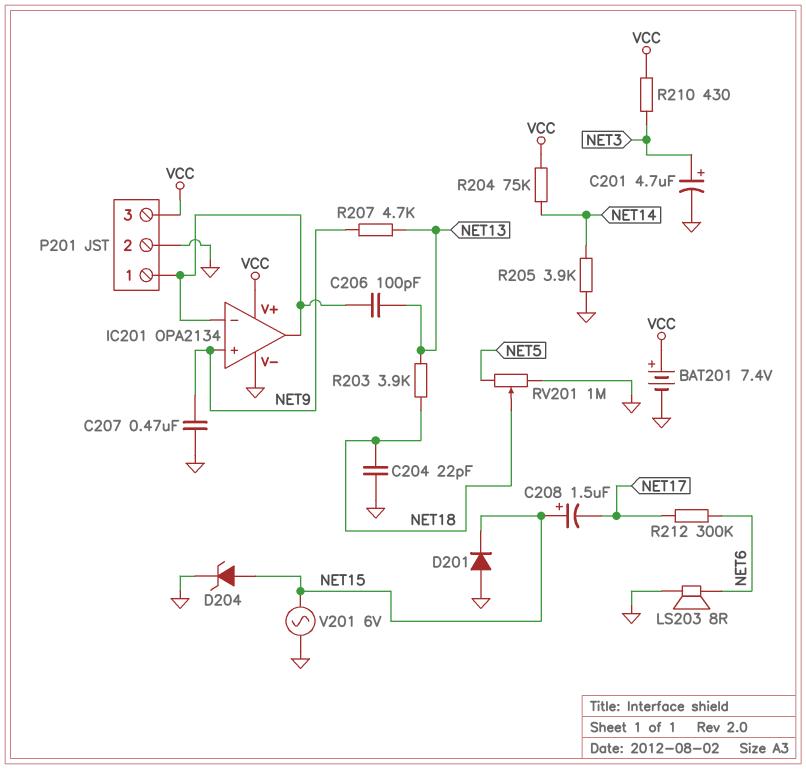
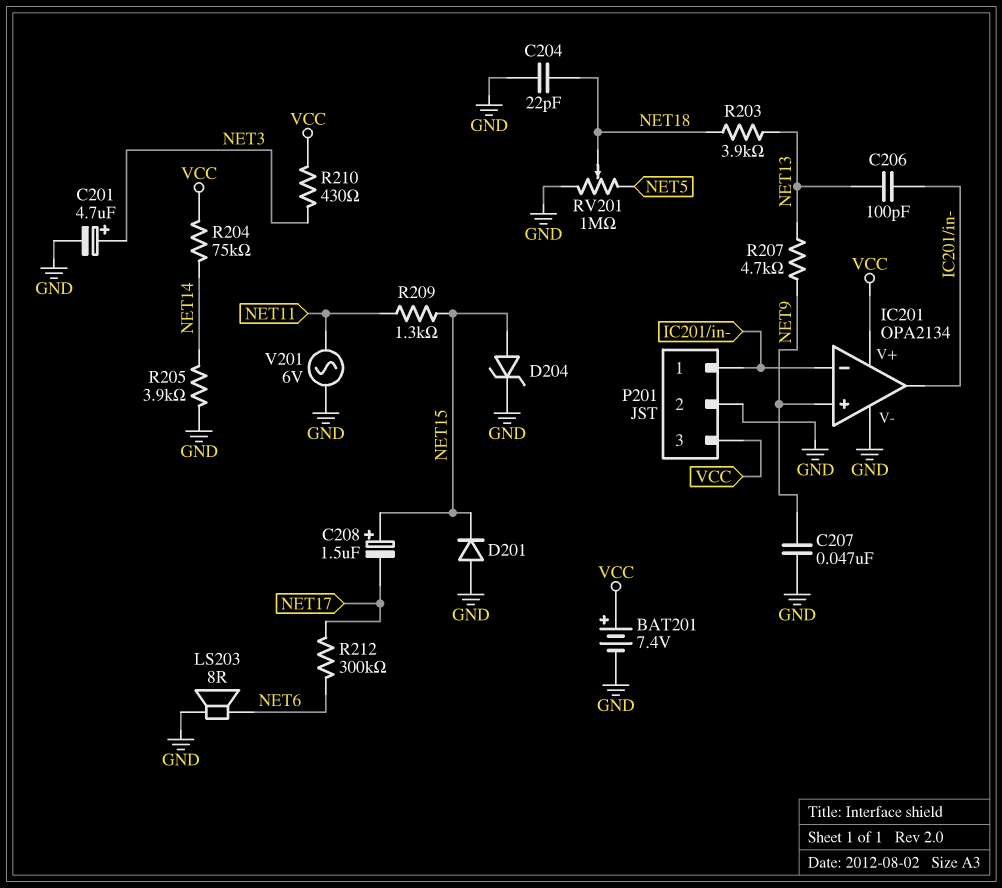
C207: 470nF (GND, NET9) -> 47nF (GND, NET9)
R209: none -> 1.3k (NET11, NET15)
V201: AC 6V (GND, NET15) -> AC 6V (GND, NET11)

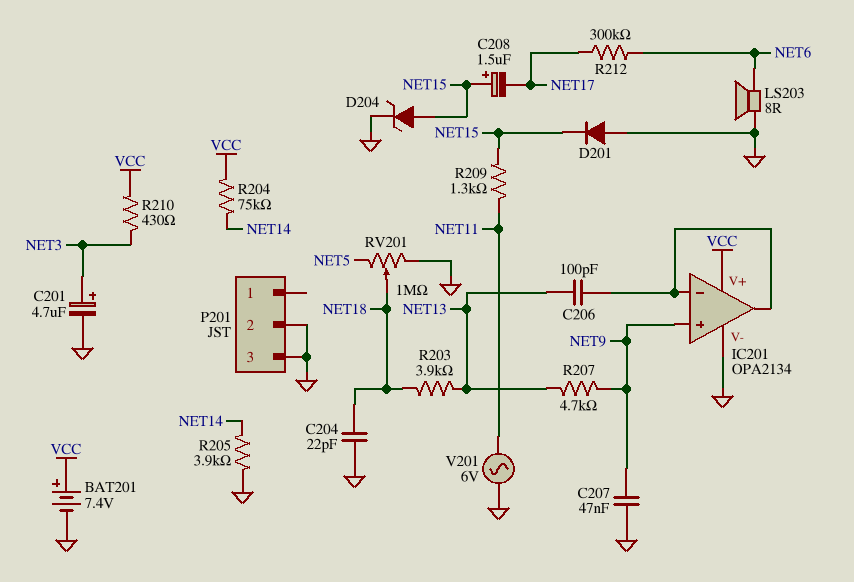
P201 pin 1: IC201/in- -> none
P201 pin 3: VCC -> GND

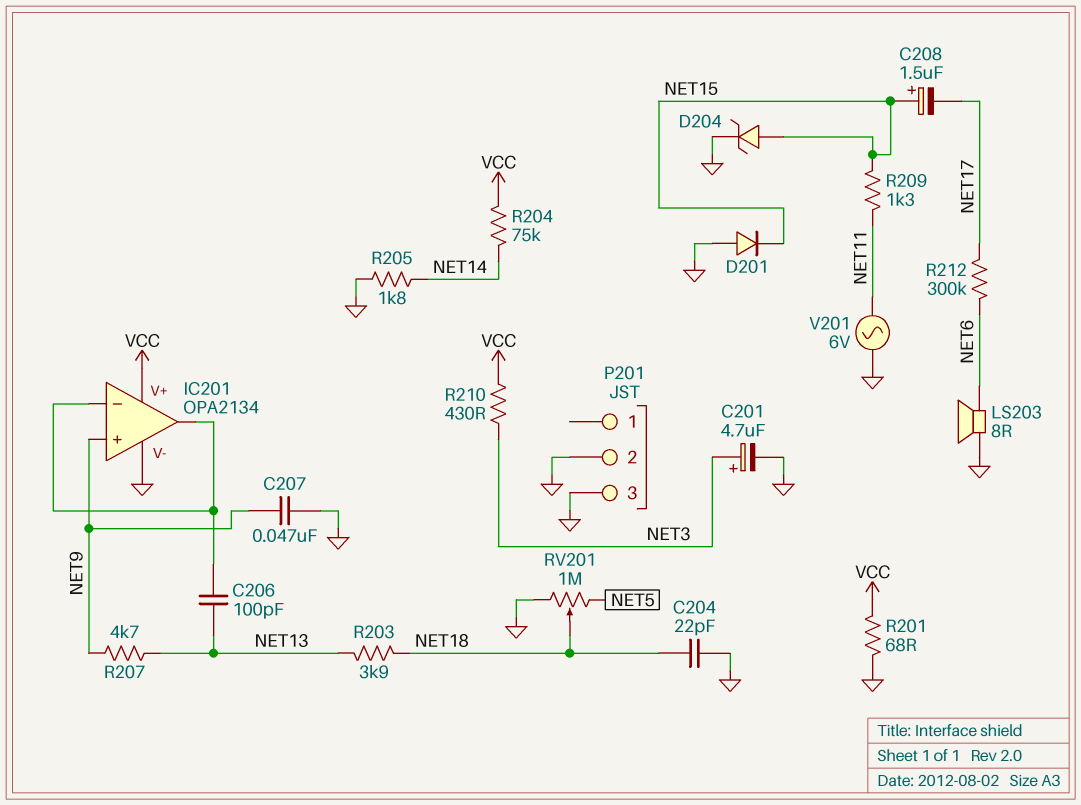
BAT201: 7.4V (plus VCC, minus GND) -> none
R201: none -> 68 (GND, VCC)
R205: 3.9k (GND, NET14) -> 1.8k (GND, NET14)

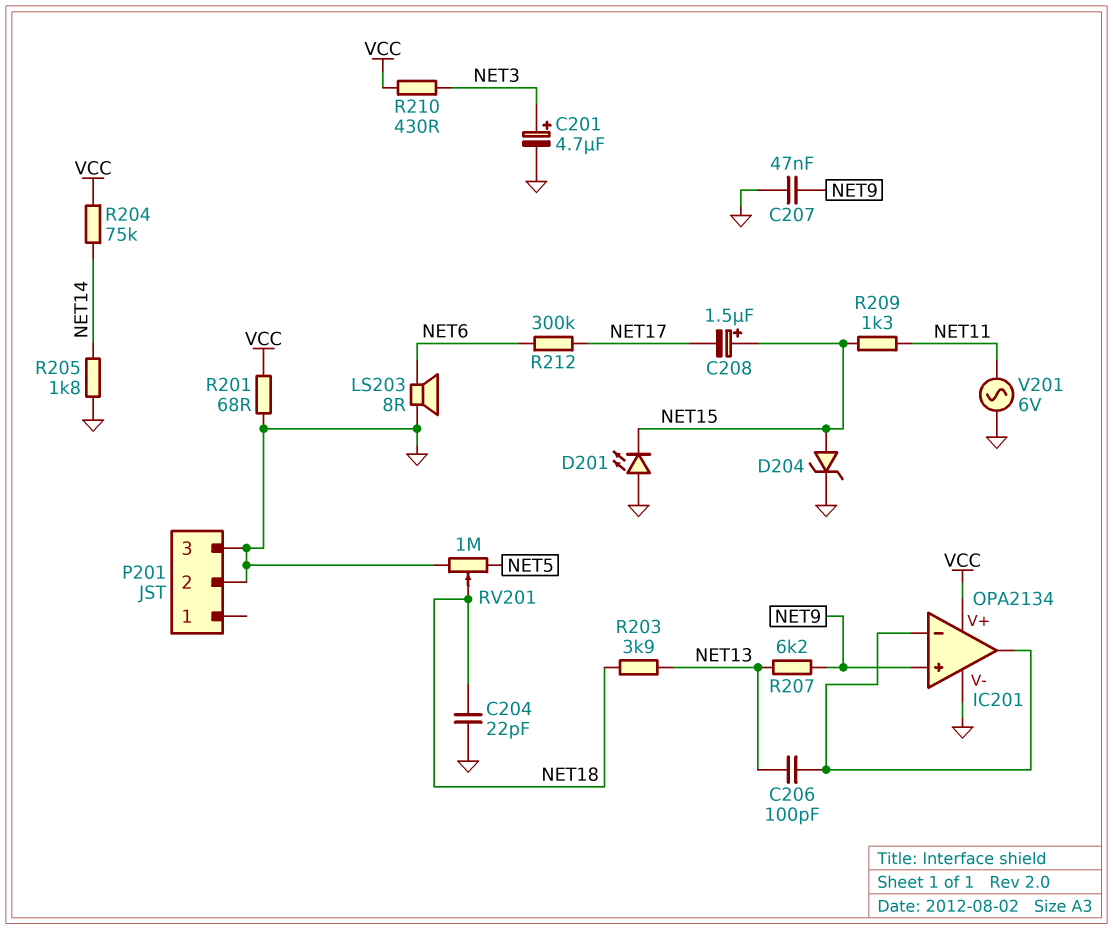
D201: diode (A GND, K NET15) -> LED (A GND, K NET15)
R207: 4.7k (NET9, NET13) -> 6.2k (NET9, NET13)

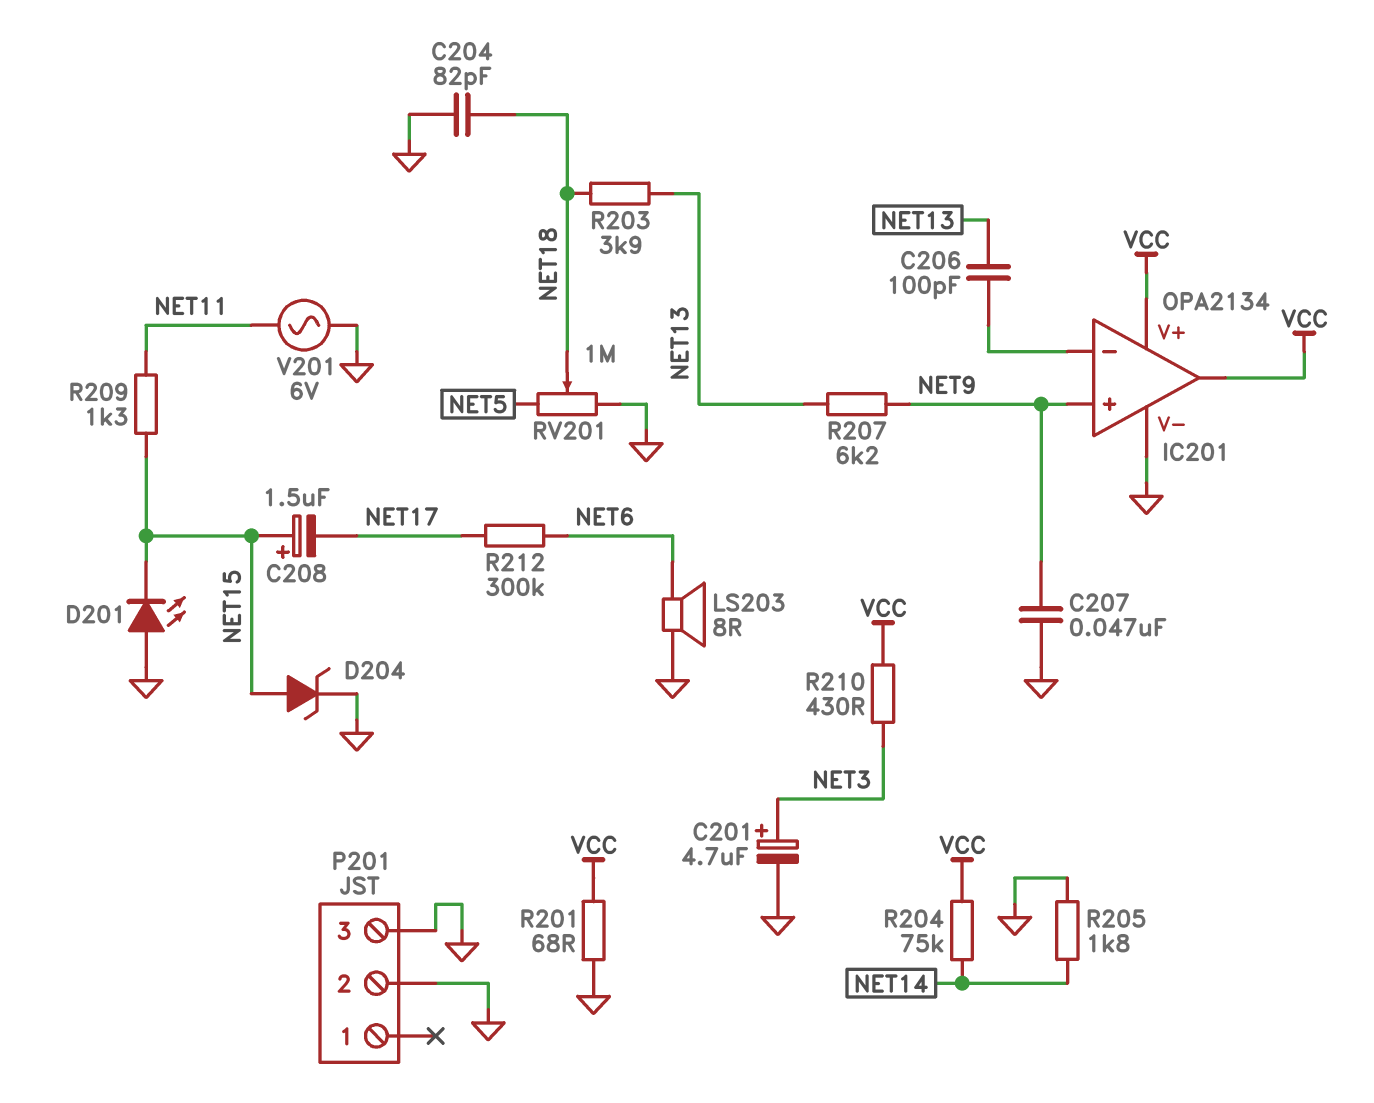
C204: 22pF (GND, NET18) -> 82pF (GND, NET18)
IC201 pin out: IC201/in- -> VCC

